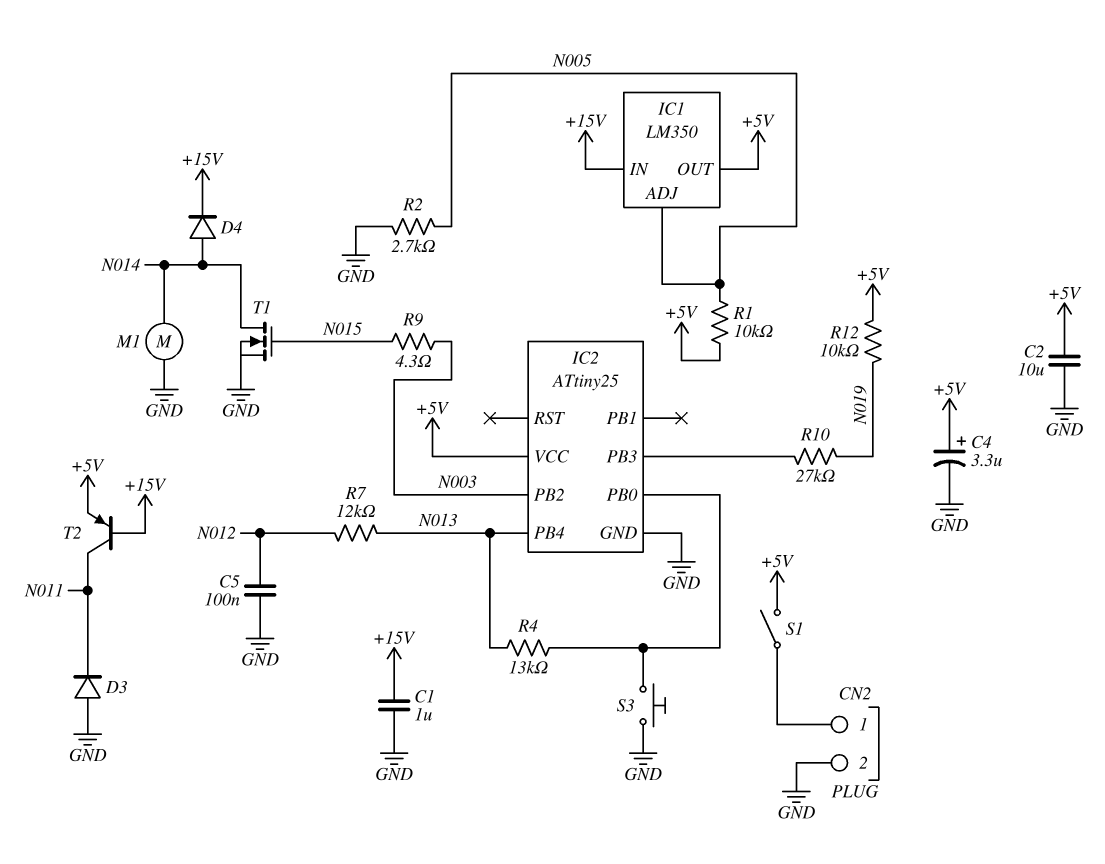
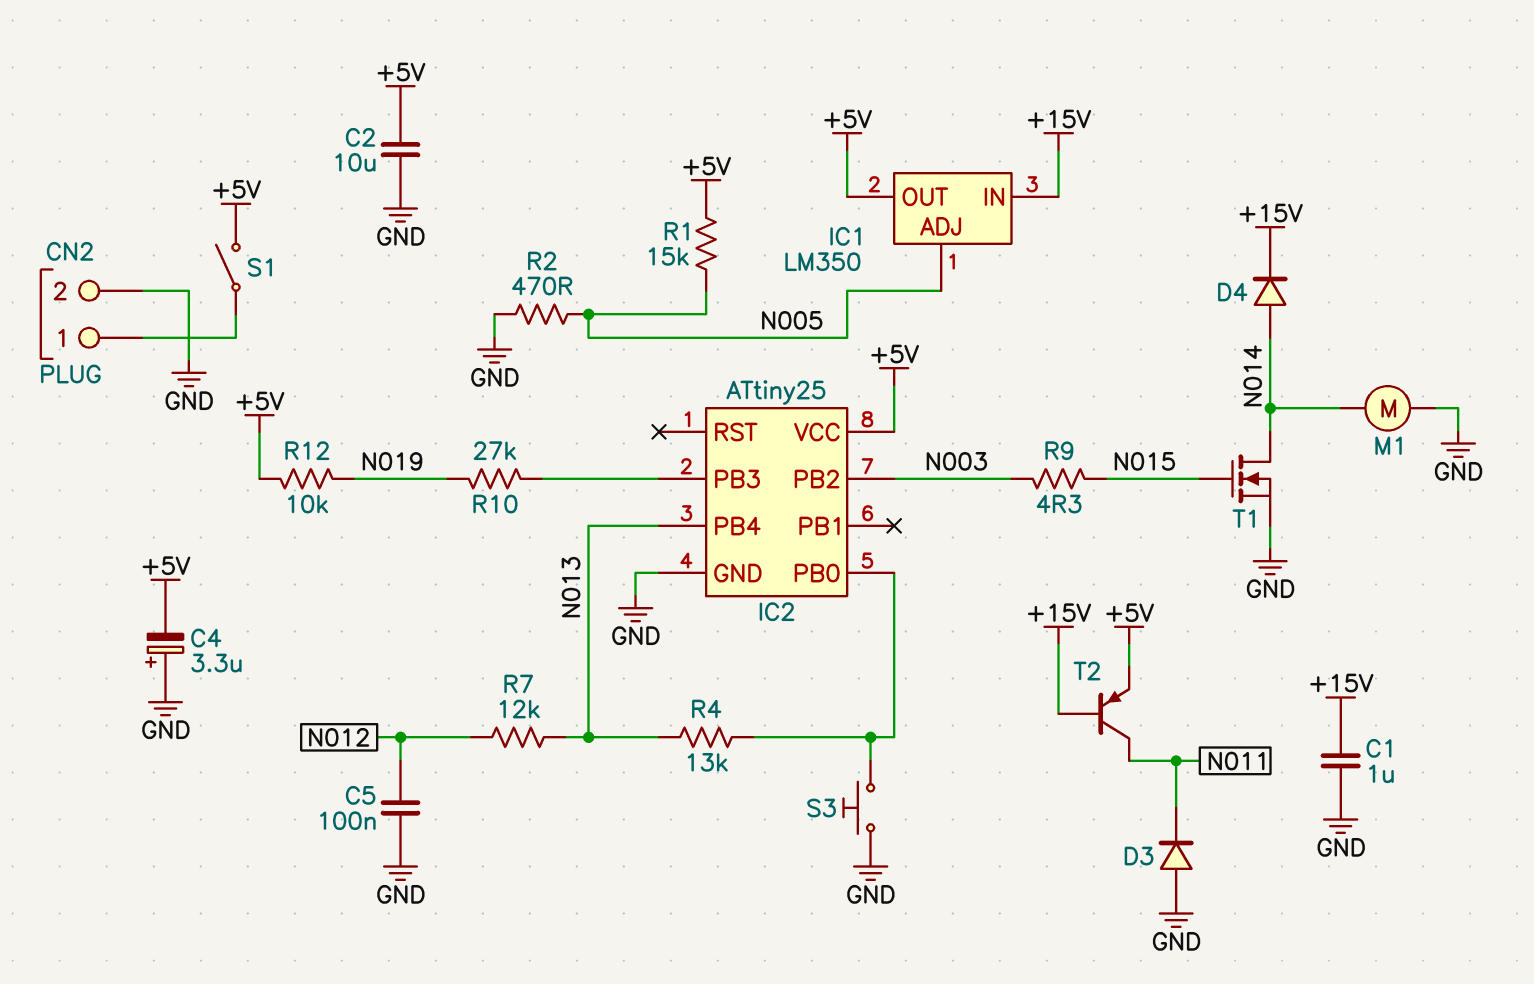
C4: 3.3uF (plus +5V, minus GND) -> 3.3uF (plus GND, minus +5V)
R1: 10k (+5V, N005) -> 15k (+5V, N005)
R2: 2.7k (GND, N005) -> 470 (GND, N005)

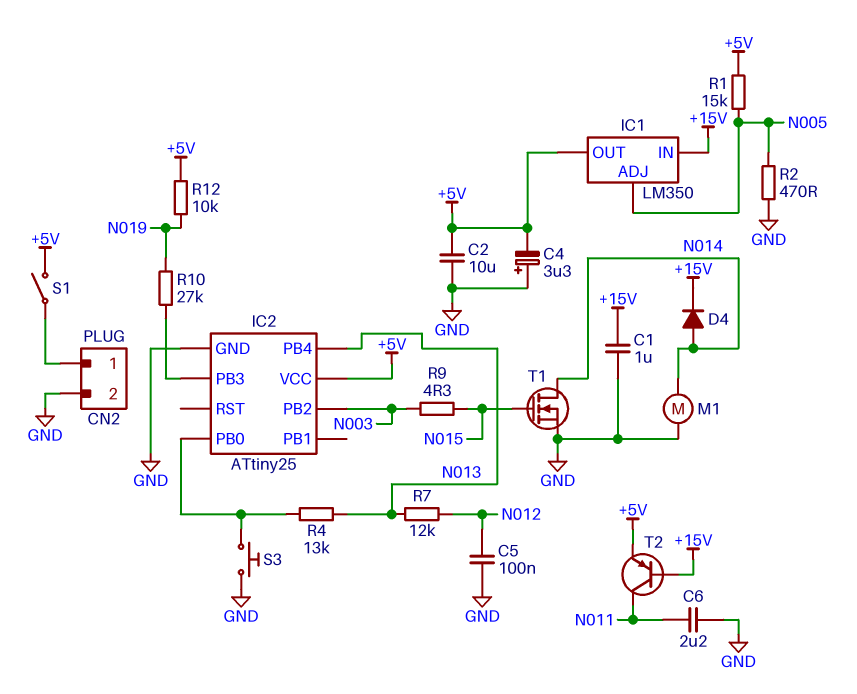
C6: none -> 2.2uF (GND, N011)
D3: diode (A GND, K N011) -> none

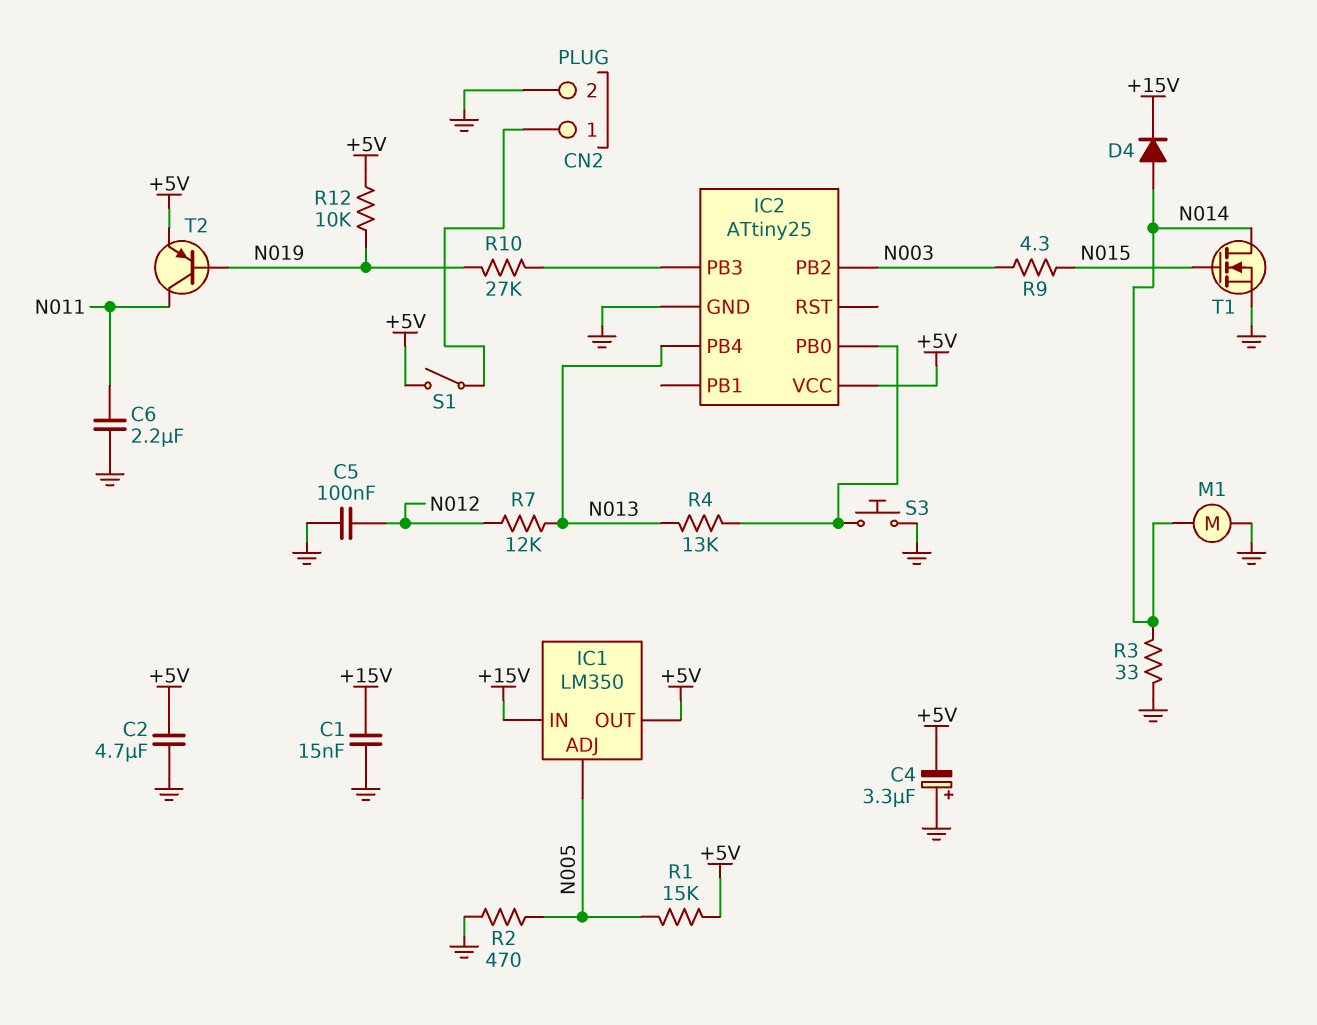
C1: 1uF (+15V, GND) -> 15nF (+15V, GND)
C2: 10uF (+5V, GND) -> 4.7uF (+5V, GND)
R3: none -> 33 (GND, N014)
T2: PNP (B +15V, C N011, E +5V) -> PNP (B N019, C N011, E +5V)

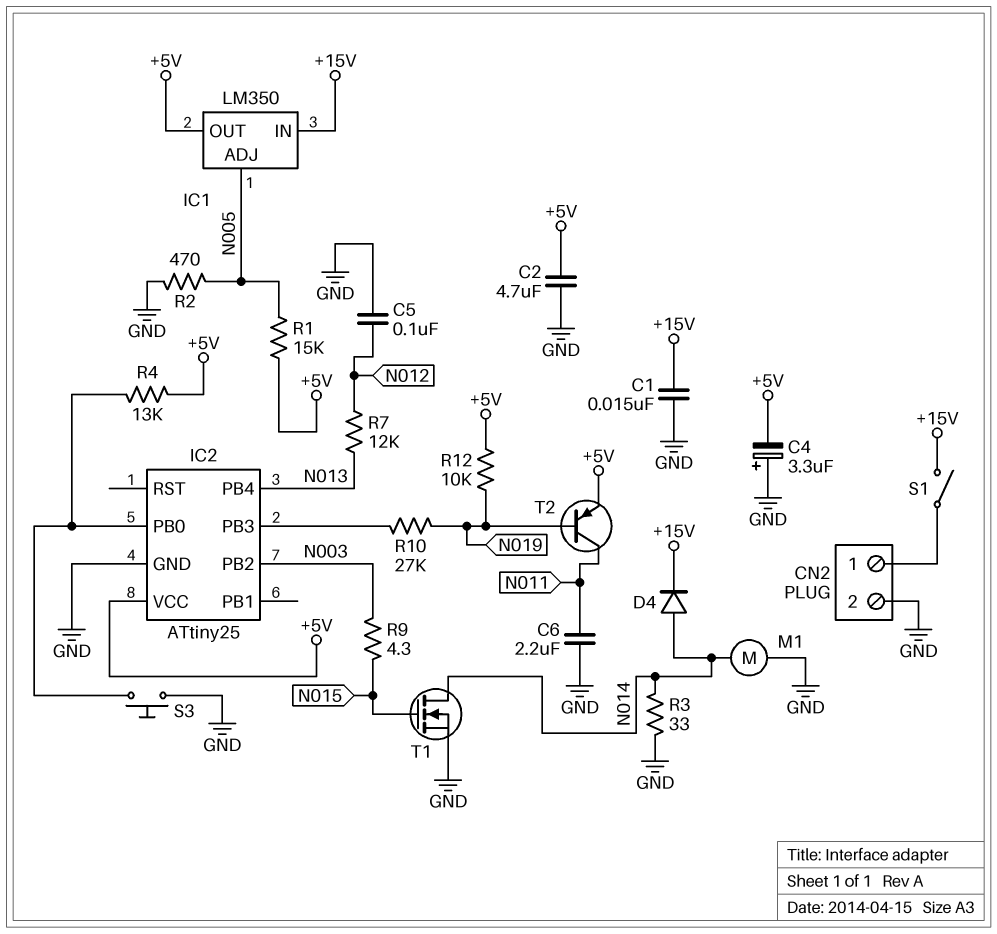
R4: 13k (IC2/PB0, N013) -> 13k (+5V, IC2/PB0)
S1: switch (+5V, CN2/1) -> switch (+15V, CN2/1)

